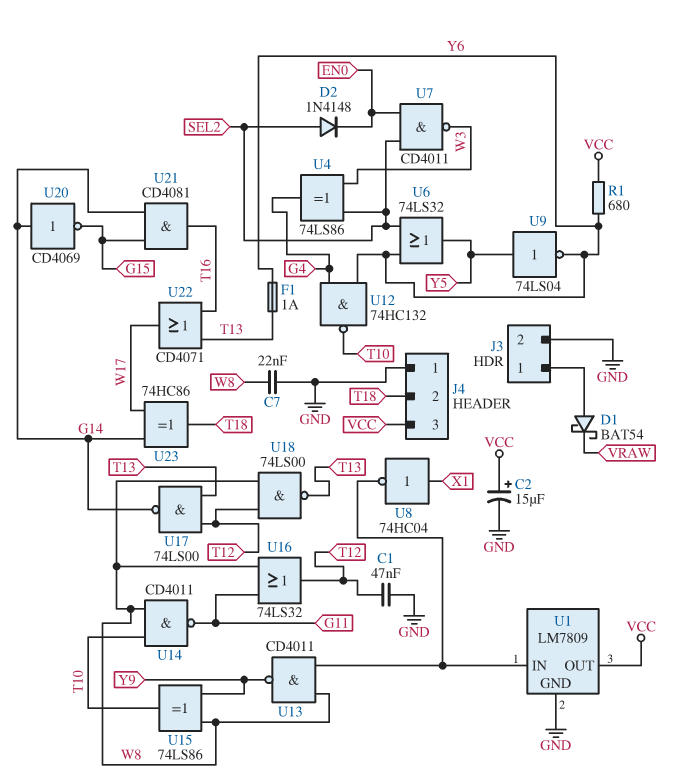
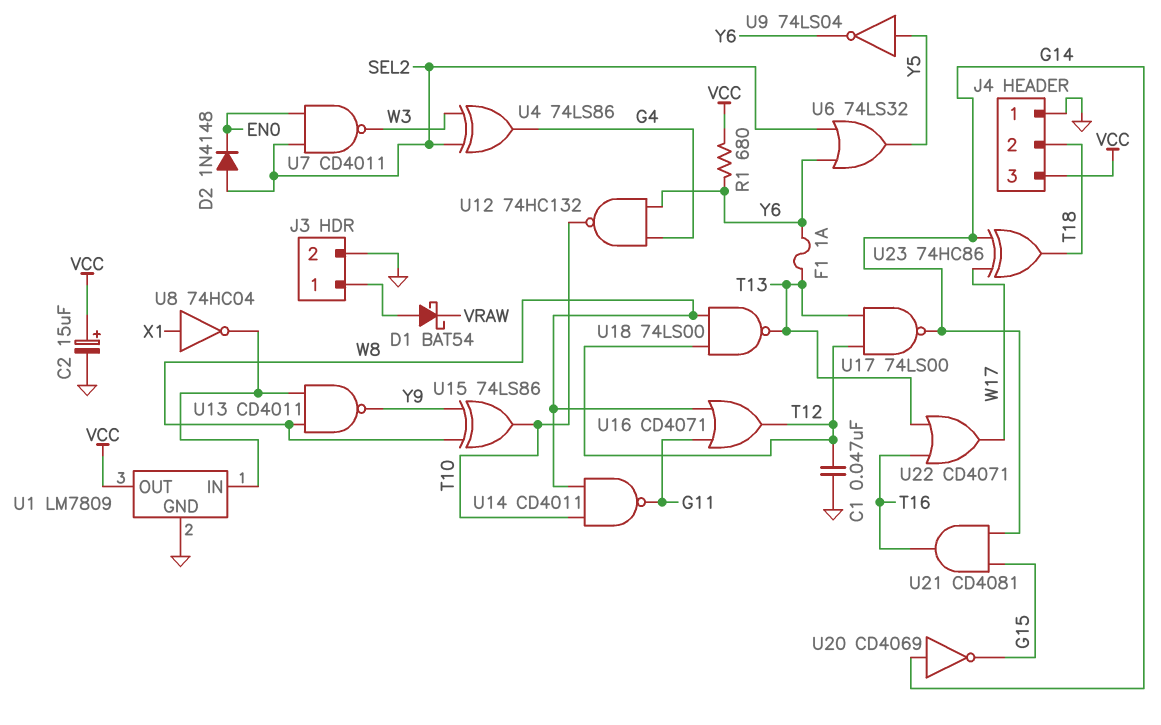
C7: 22nF (GND, W8) -> none
U16: OR 74LS32 (in G11, in W8, out T12) -> OR CD4071 (in G11, in W8, out T12)

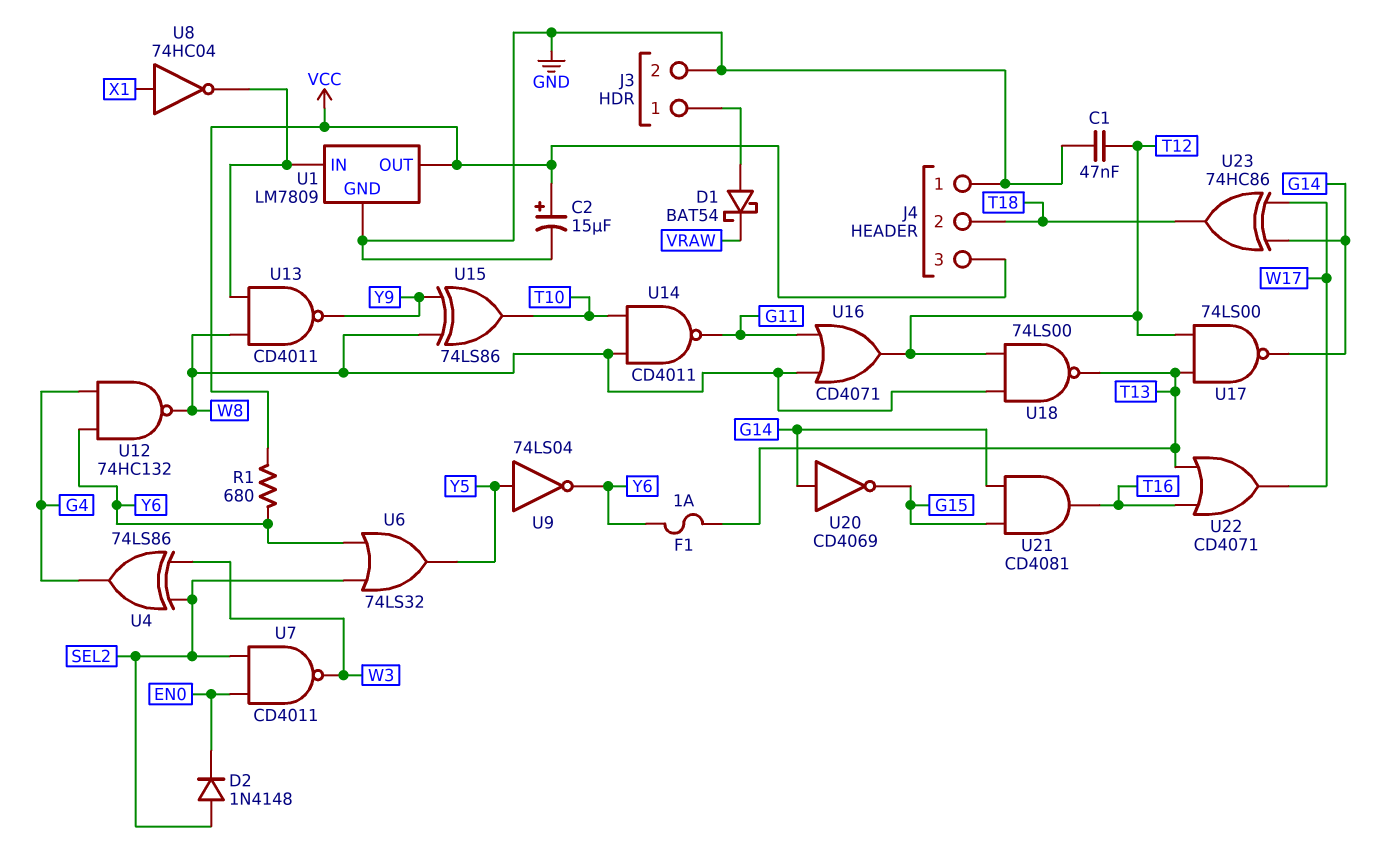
U12: NAND 74HC132 (in G4, in Y6, out T10) -> NAND 74HC132 (in G4, in Y6, out W8)

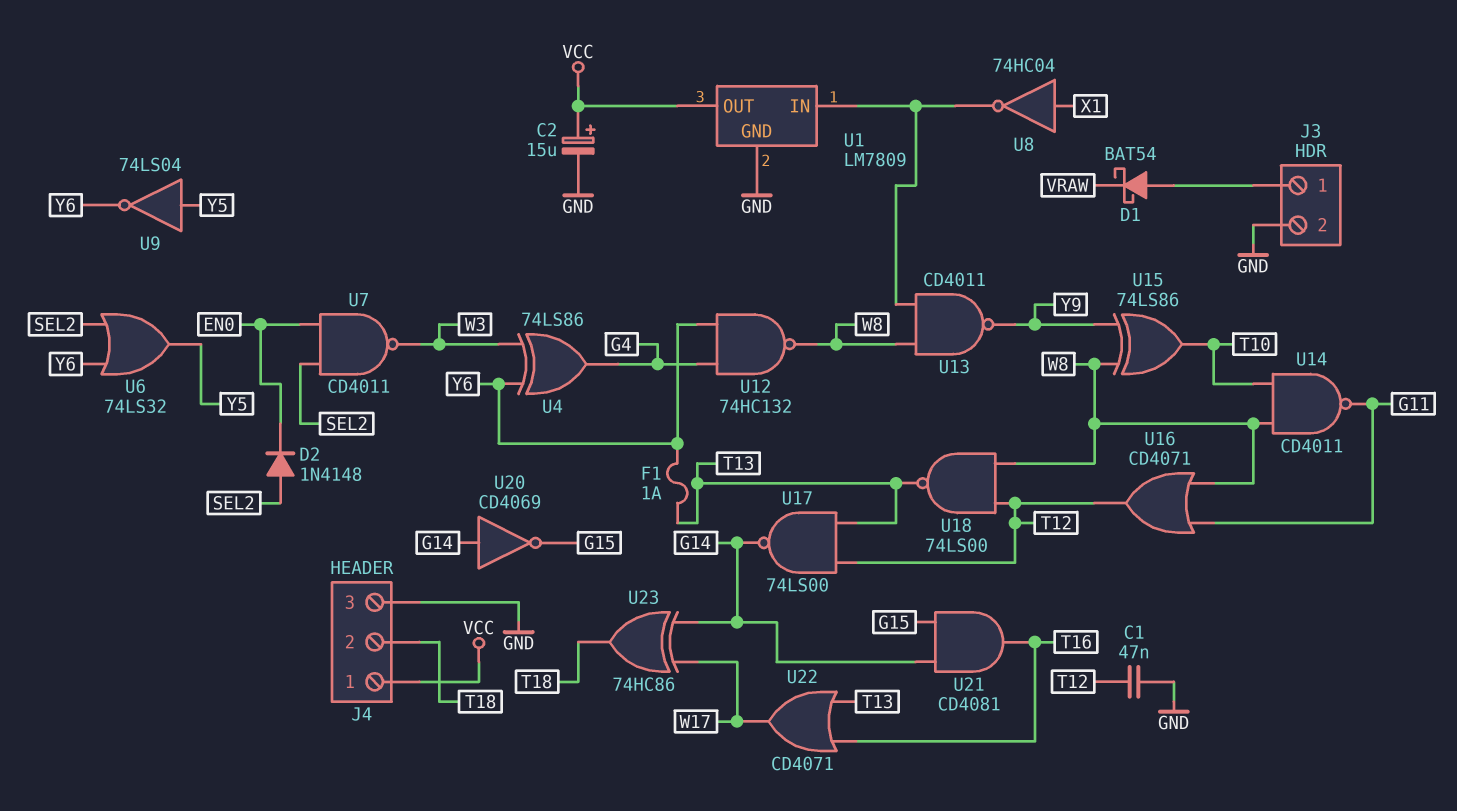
J4 pin 1: GND -> VCC
J4 pin 3: VCC -> GND
R1: 680 (VCC, Y6) -> none
U4: XOR 74LS86 (in SEL2, in W3, out G4) -> XOR 74LS86 (in W3, in Y6, out G4)

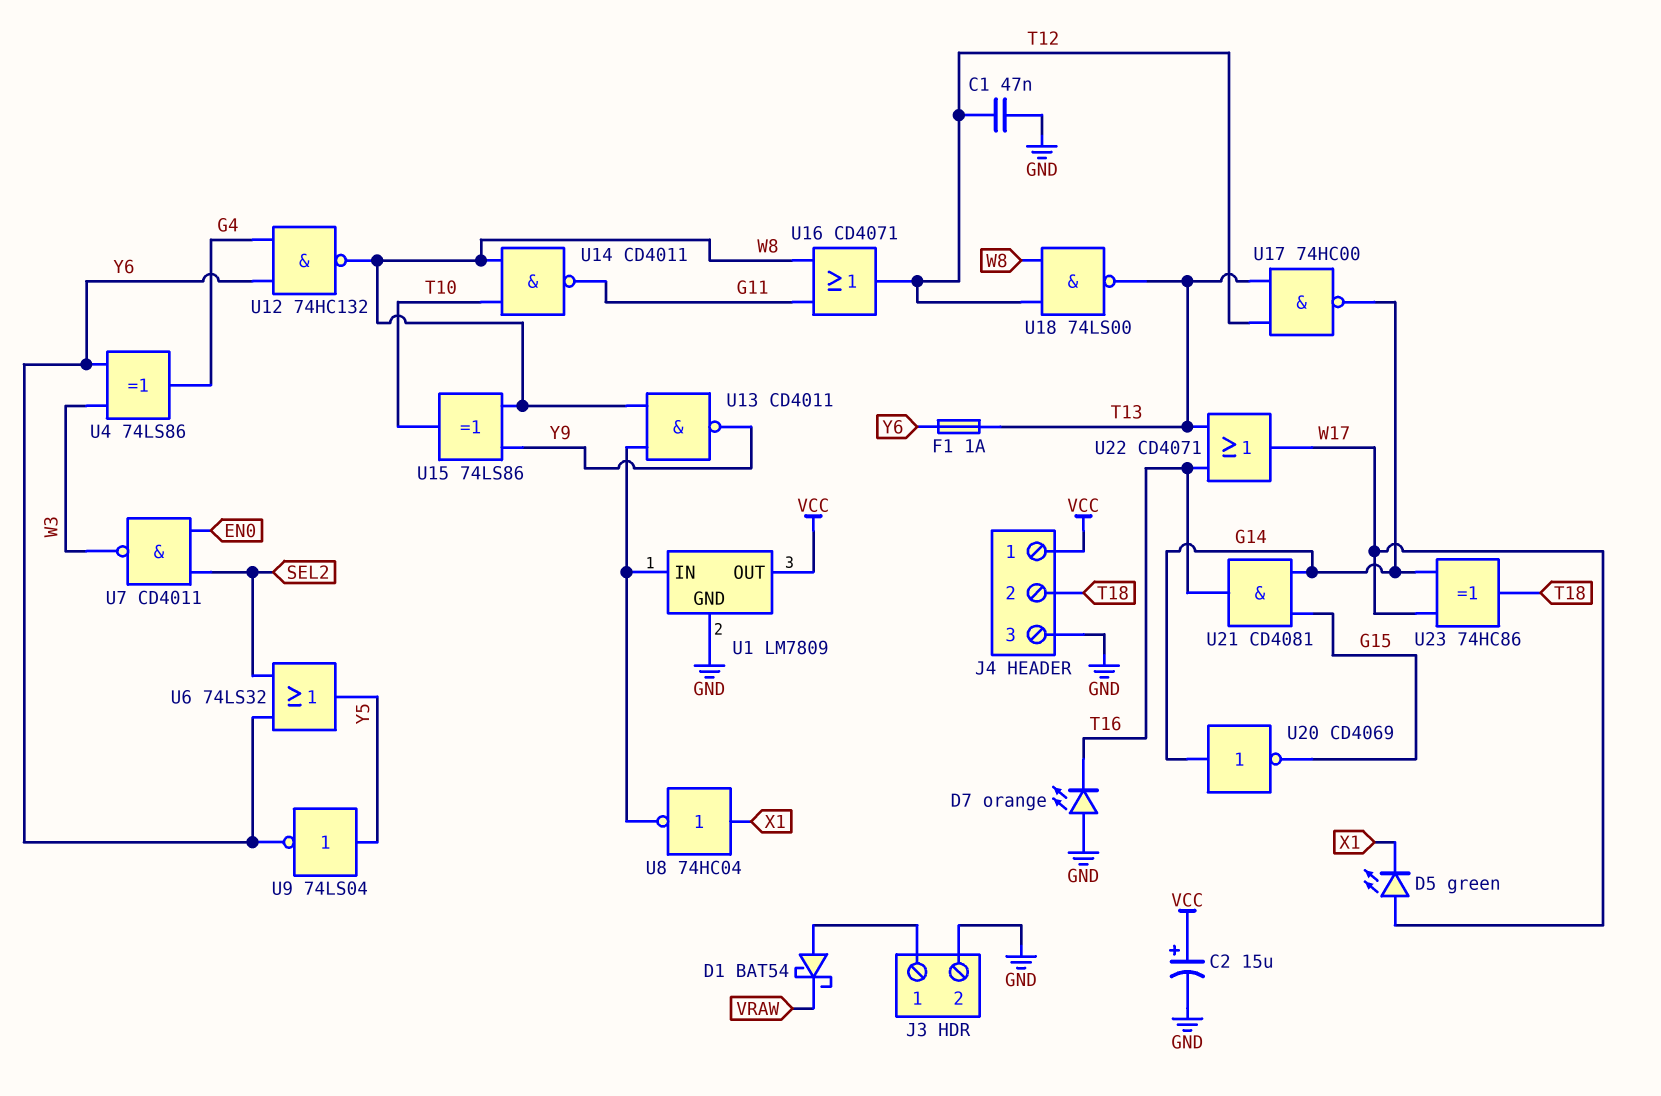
D2: diode 1N4148 (A SEL2, K EN0) -> none
D5: none -> LED green (A W17, K X1)
D7: none -> LED orange (A GND, K T16)
U17: NAND 74LS00 (in T12, in T13, out G14) -> NAND 74HC00 (in T12, in T13, out G14)

